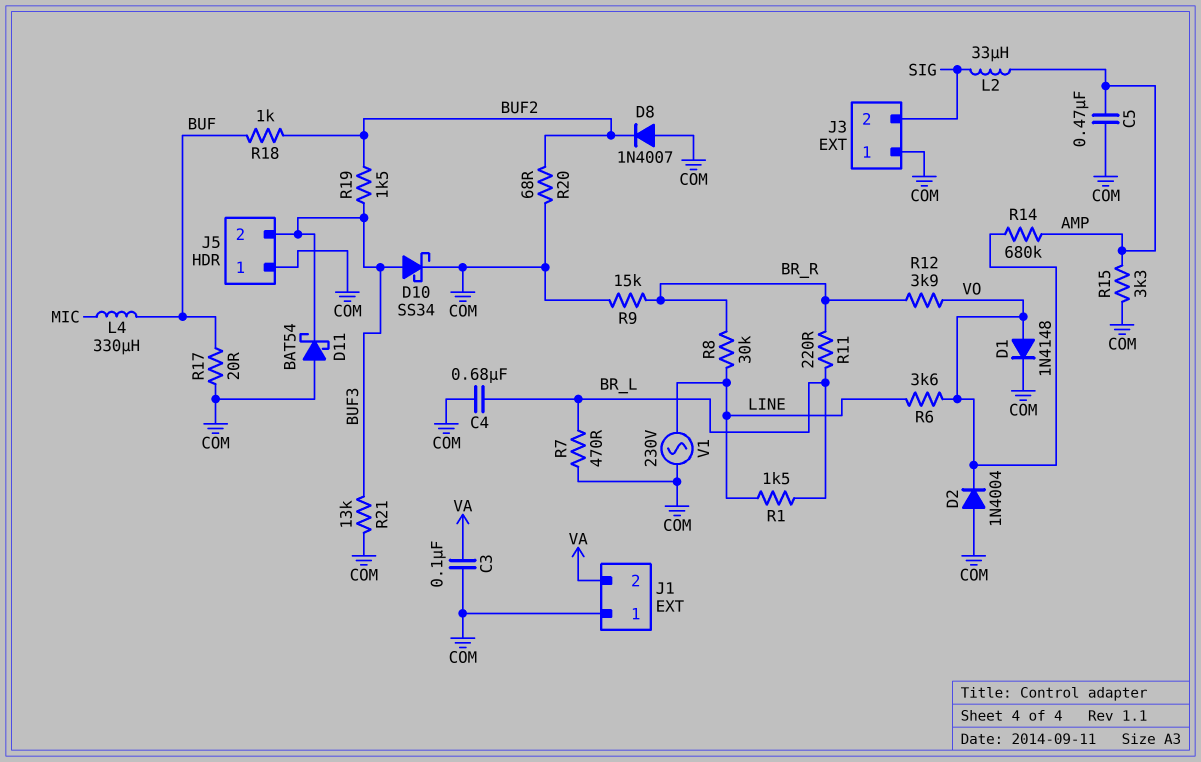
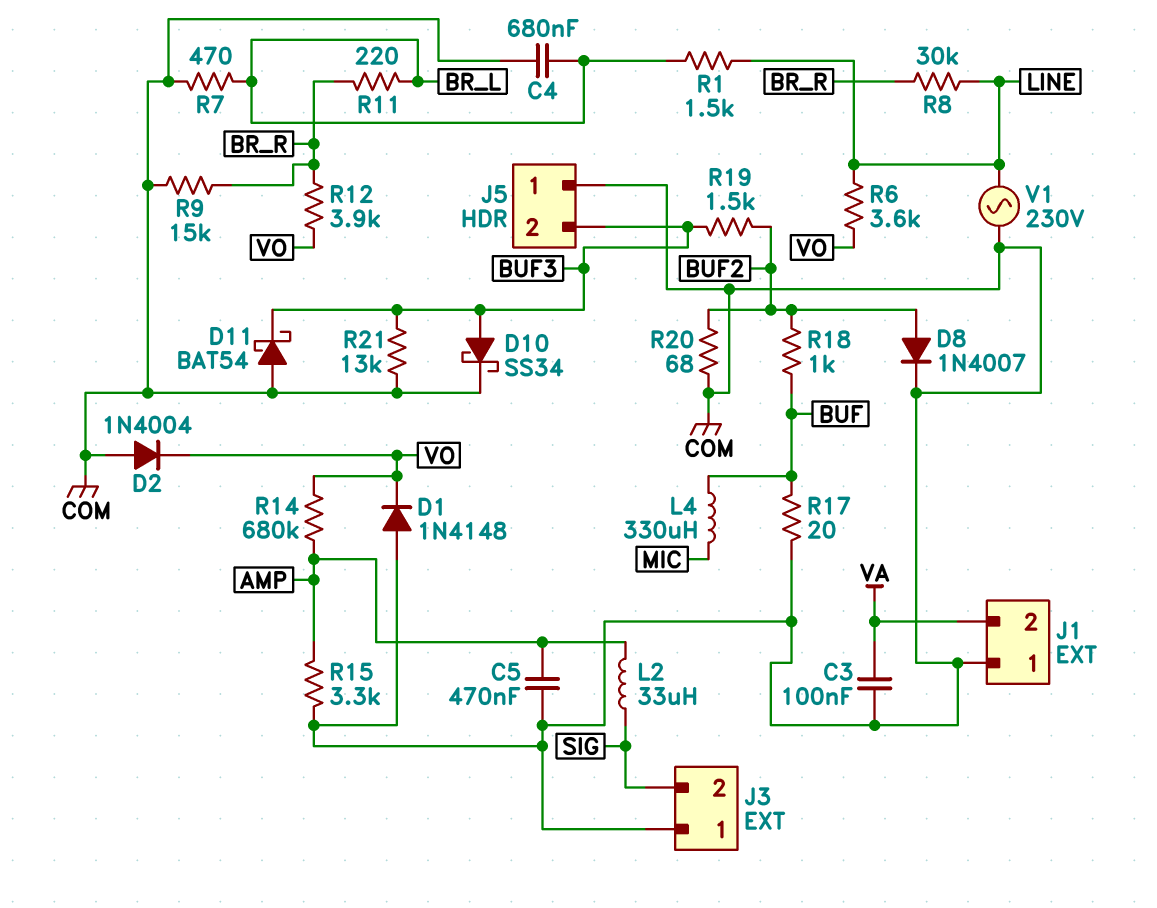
D1: diode 1N4148 (A VO, K COM) -> diode 1N4148 (A COM, K VO)
D8: diode 1N4007 (A COM, K BUF2) -> diode 1N4007 (A BUF2, K COM)

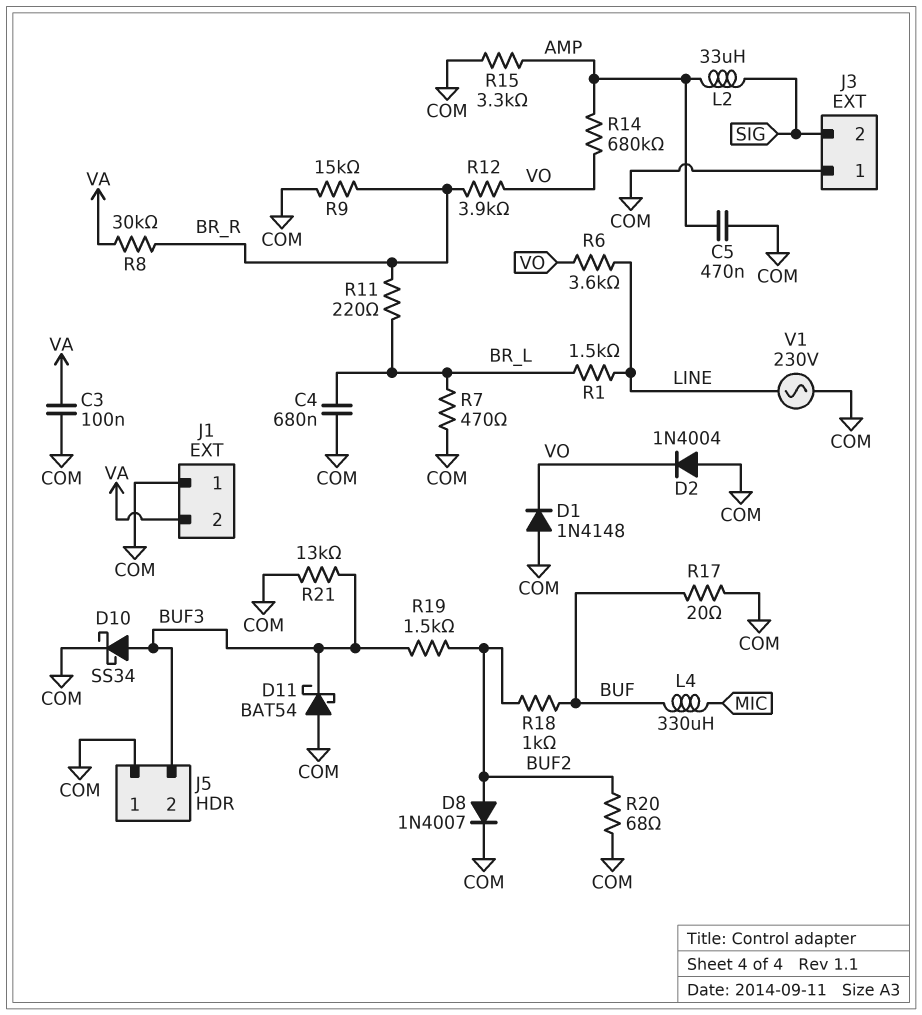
R8: 30k (BR_R, LINE) -> 30k (BR_R, VA)

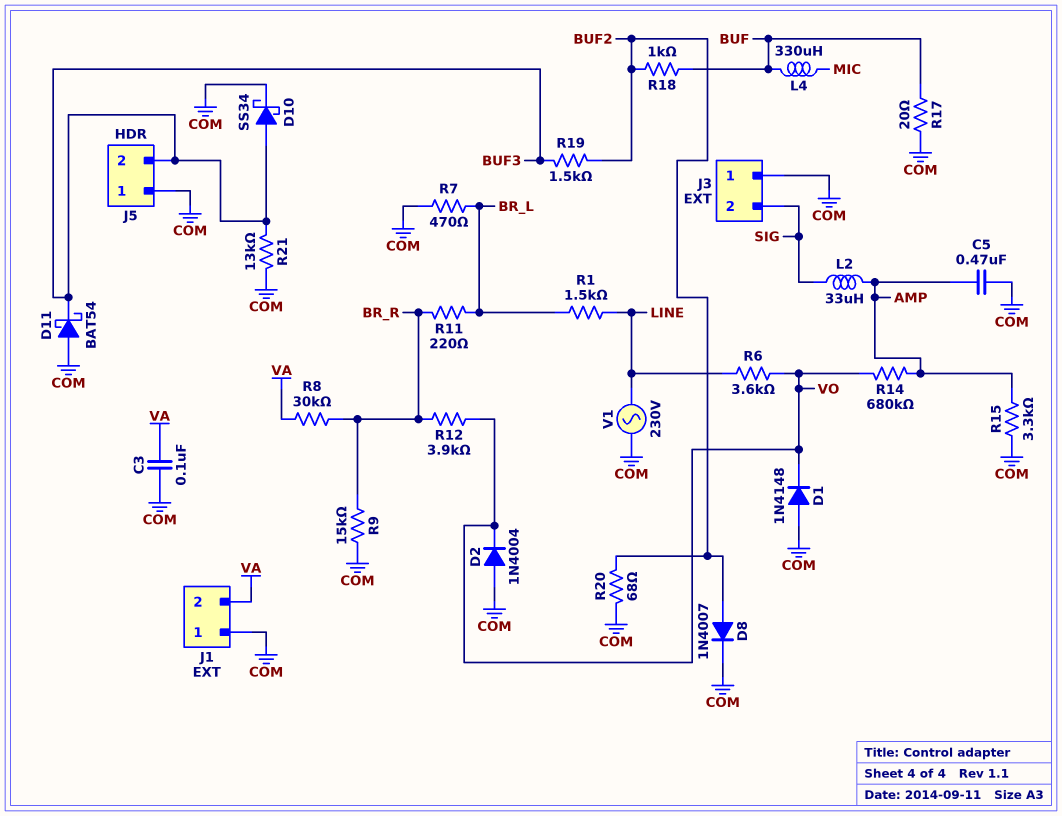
C4: 680nF (BR_L, COM) -> none

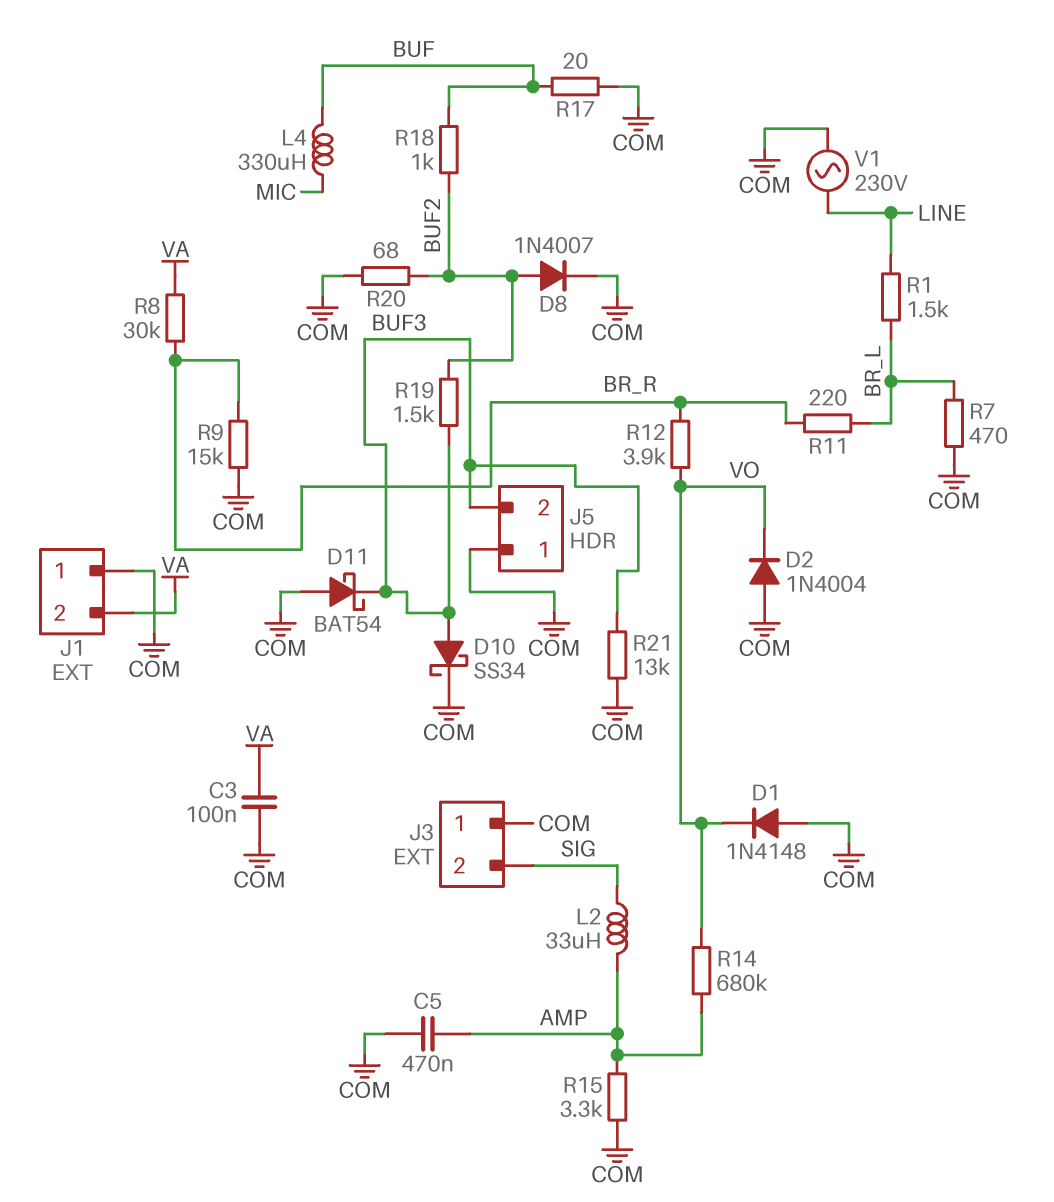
R6: 3.6k (LINE, VO) -> none

